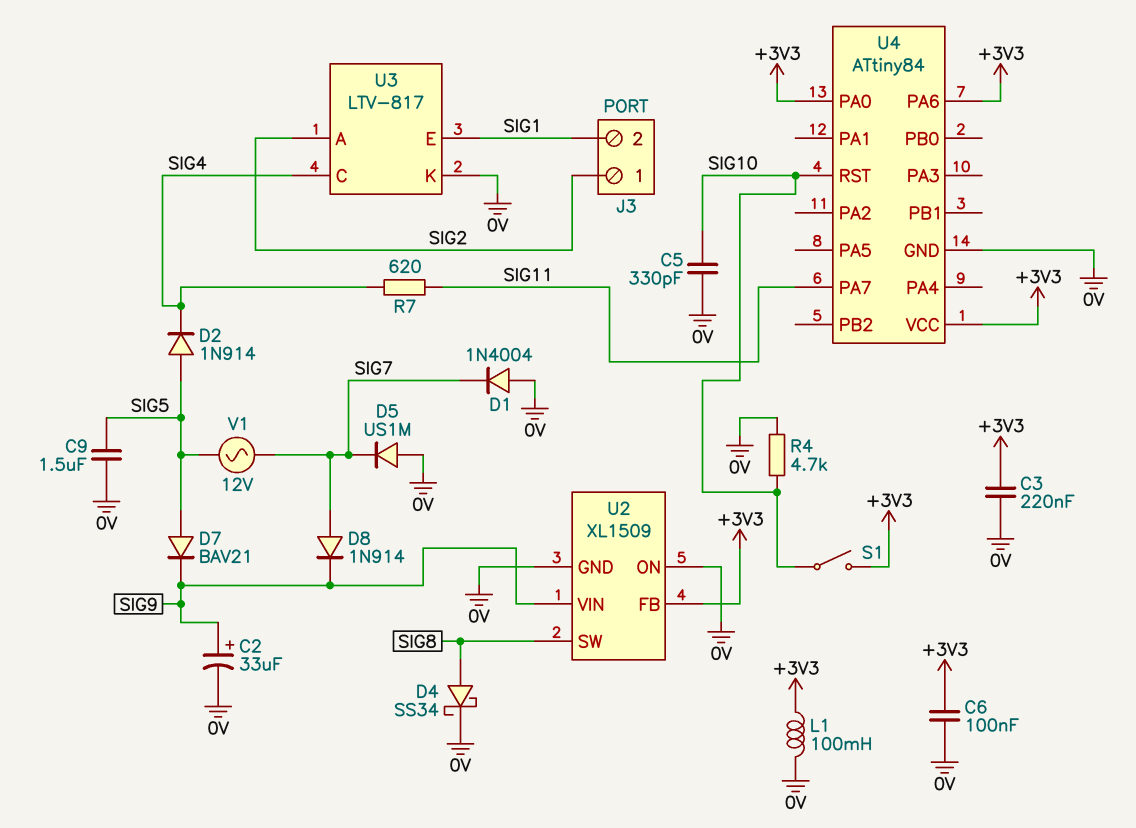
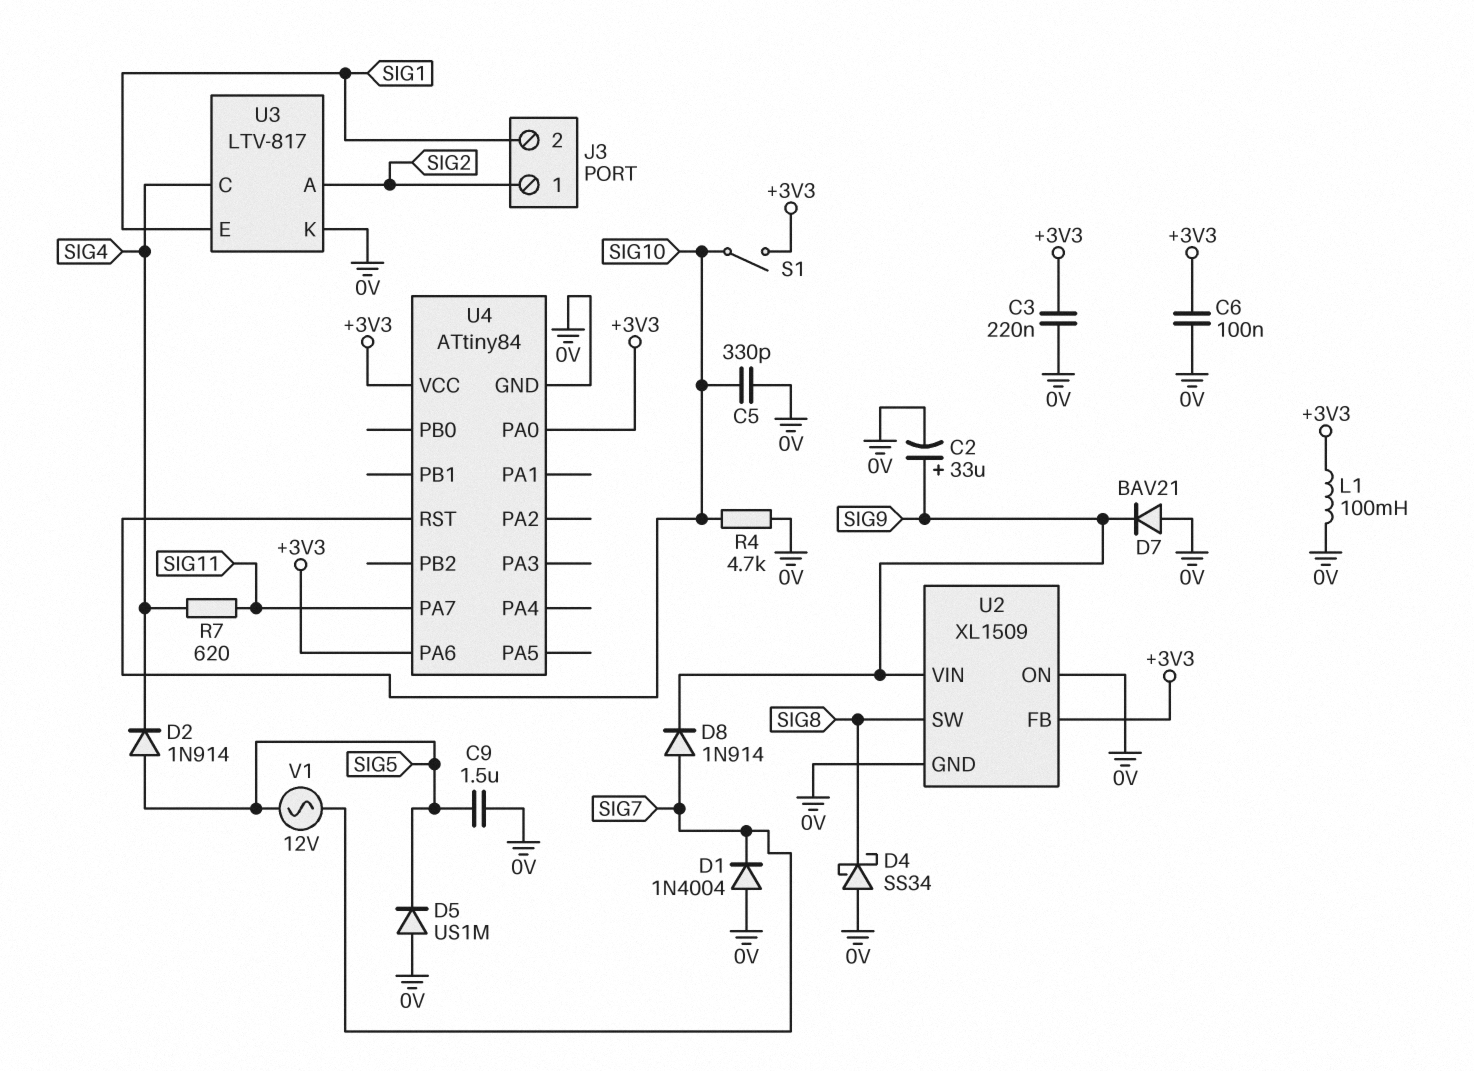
D4: schottky SS34 (A SIG8, K 0V) -> schottky SS34 (A 0V, K SIG8)
D5: diode US1M (A 0V, K SIG7) -> diode US1M (A 0V, K SIG5)
D7: diode BAV21 (A SIG5, K SIG9) -> diode BAV21 (A 0V, K SIG9)

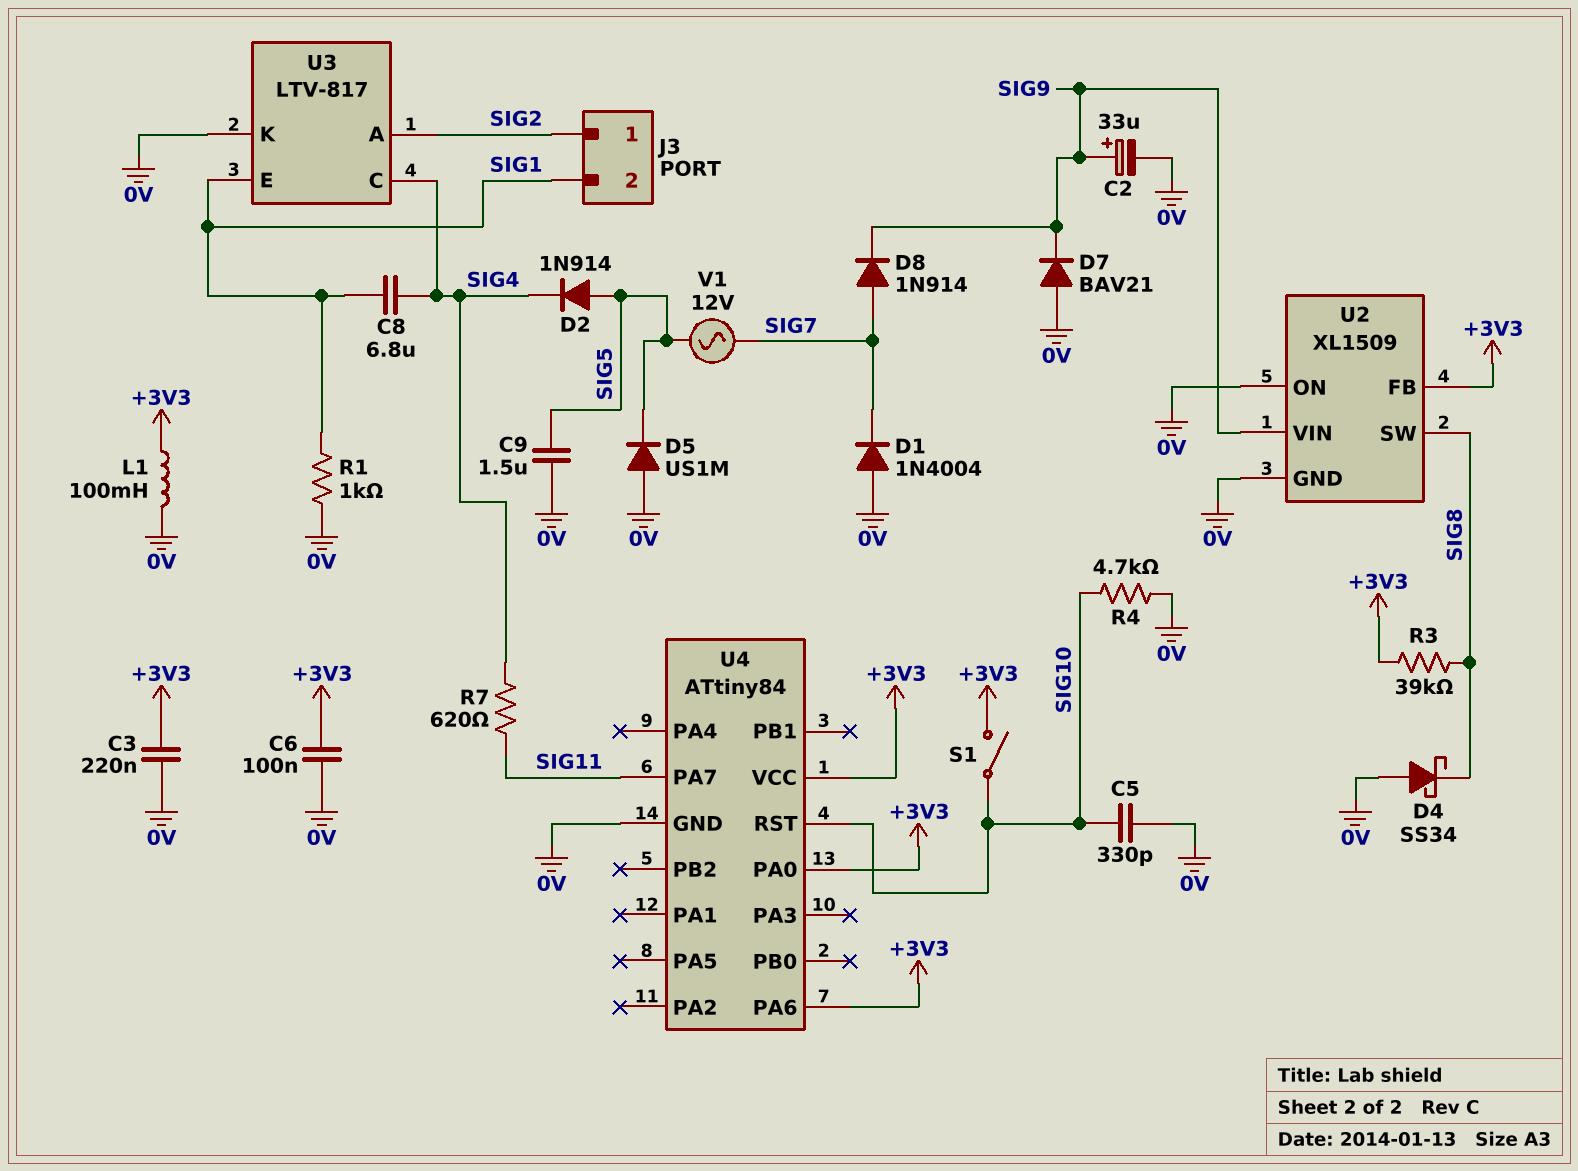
C8: none -> 6.8uF (SIG1, SIG4)
R1: none -> 1k (0V, SIG1)
R3: none -> 39k (+3V3, SIG8)

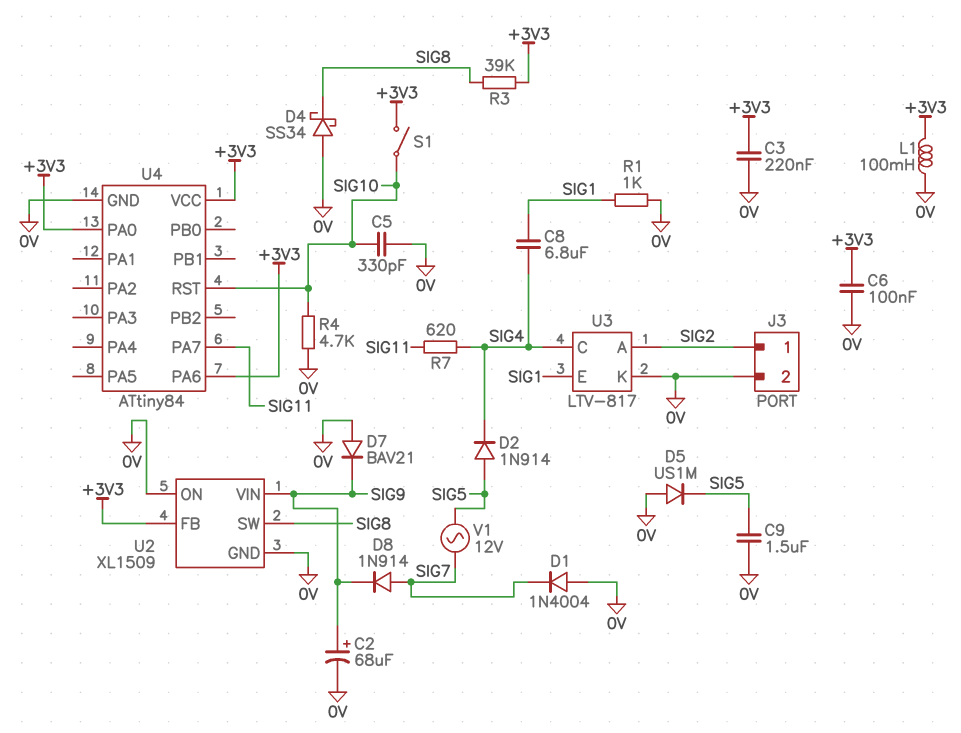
C2: 33uF (plus SIG9, minus 0V) -> 68uF (plus SIG9, minus 0V)
J3 pin 2: SIG1 -> 0V

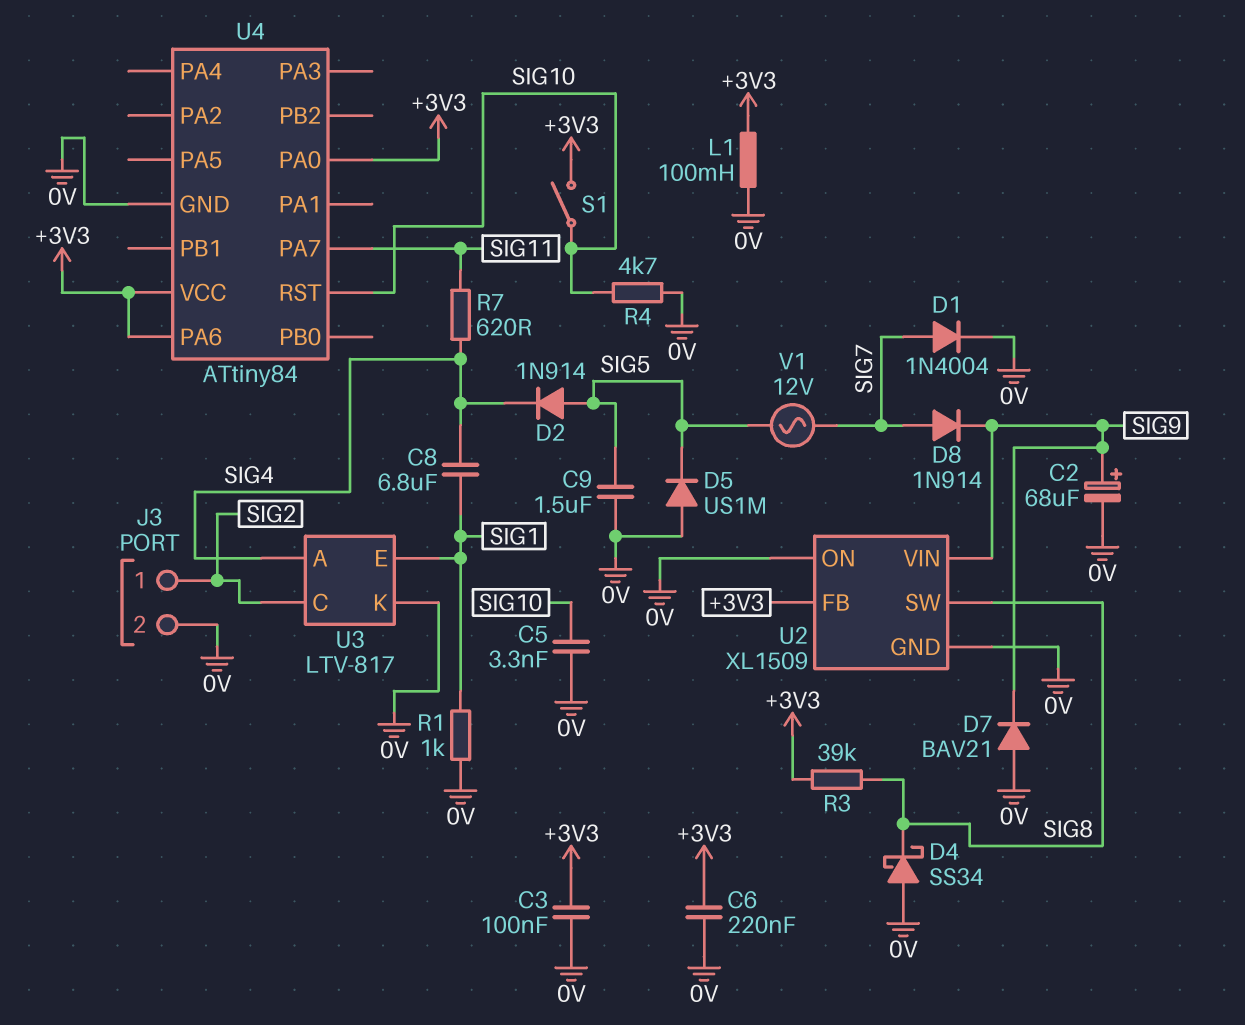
C3: 220nF (+3V3, 0V) -> 100nF (+3V3, 0V)
C5: 330pF (0V, SIG10) -> 3.3nF (0V, SIG10)
C6: 100nF (+3V3, 0V) -> 220nF (+3V3, 0V)
D1: diode 1N4004 (A 0V, K SIG7) -> diode 1N4004 (A SIG7, K 0V)
U3 pin A: SIG2 -> SIG4
U3 pin C: SIG4 -> SIG2

